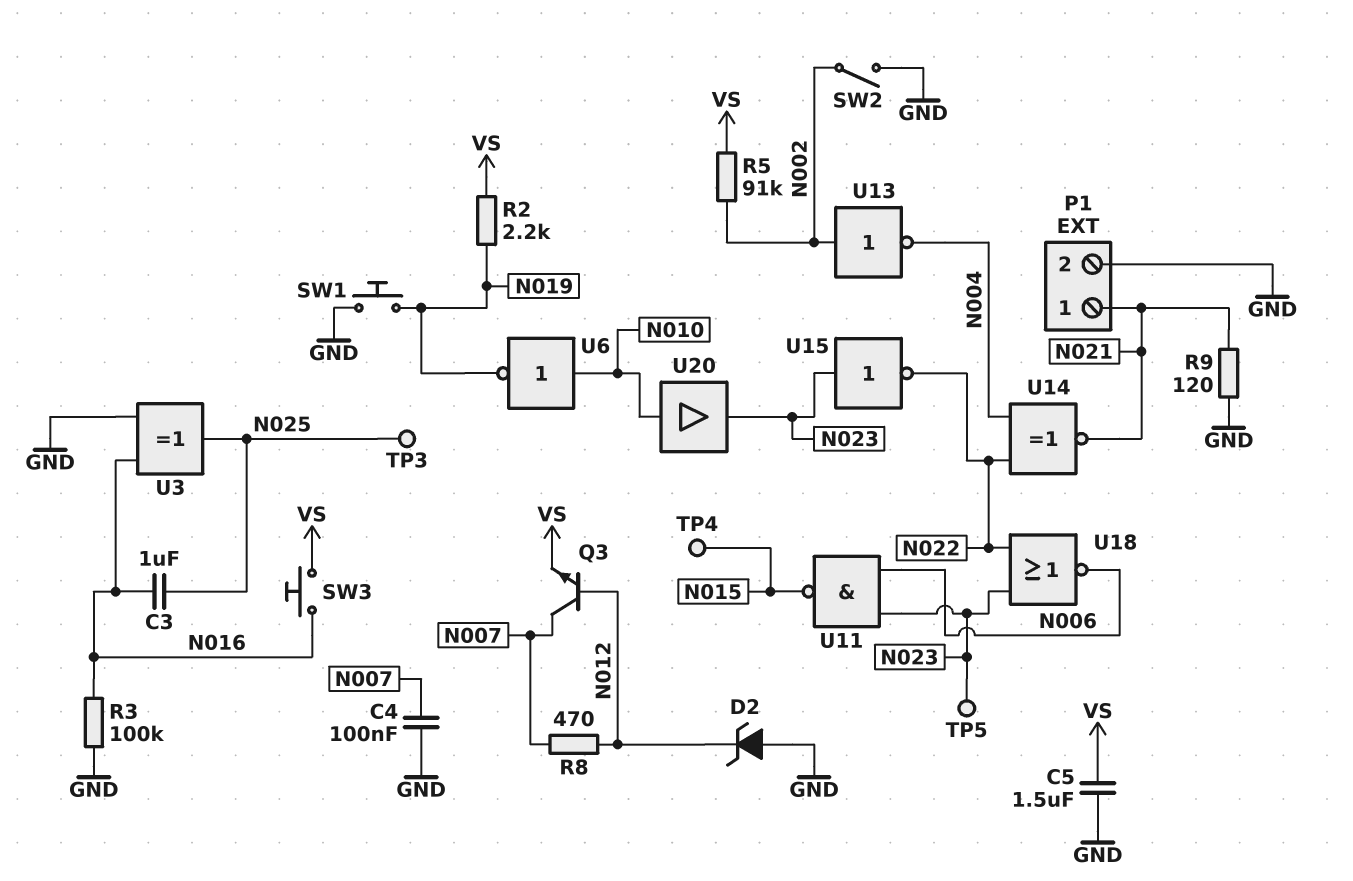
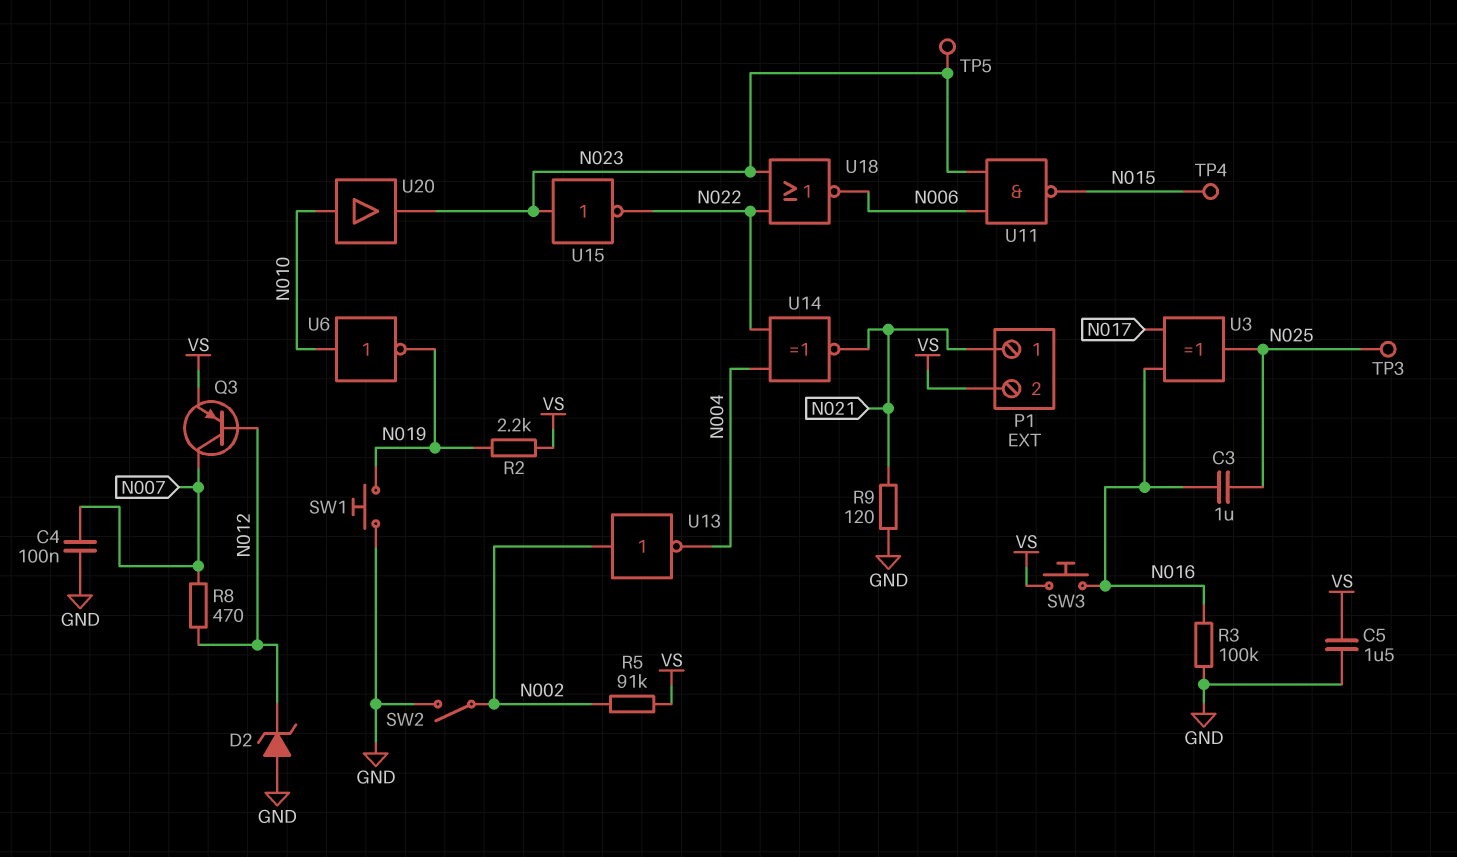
P1 pin 2: GND -> VS
Q3: NPN (B N012, C N007, E VS) -> PNP (B N012, C N007, E VS)
U3: XOR (in GND, in N016, out N025) -> XOR (in N016, in N017, out N025)

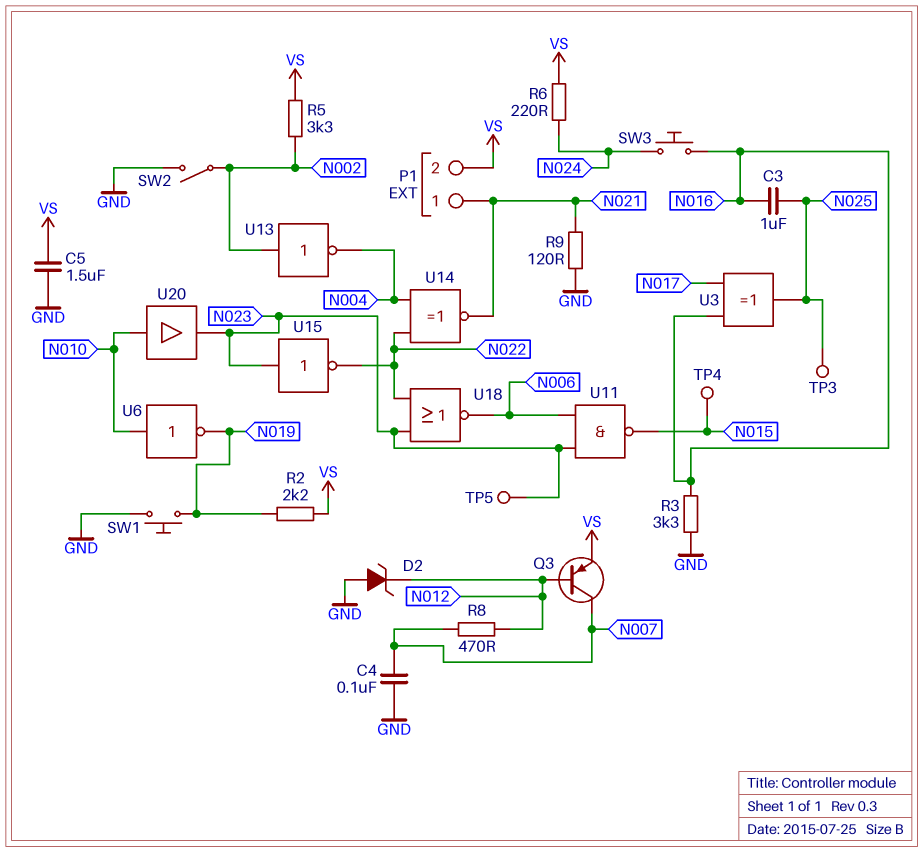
R3: 100k (GND, N016) -> 3.3k (GND, N016)
R5: 91k (N002, VS) -> 3.3k (N002, VS)
R6: none -> 220 (N024, VS)
SW3: button (N016, VS) -> button (N016, N024)

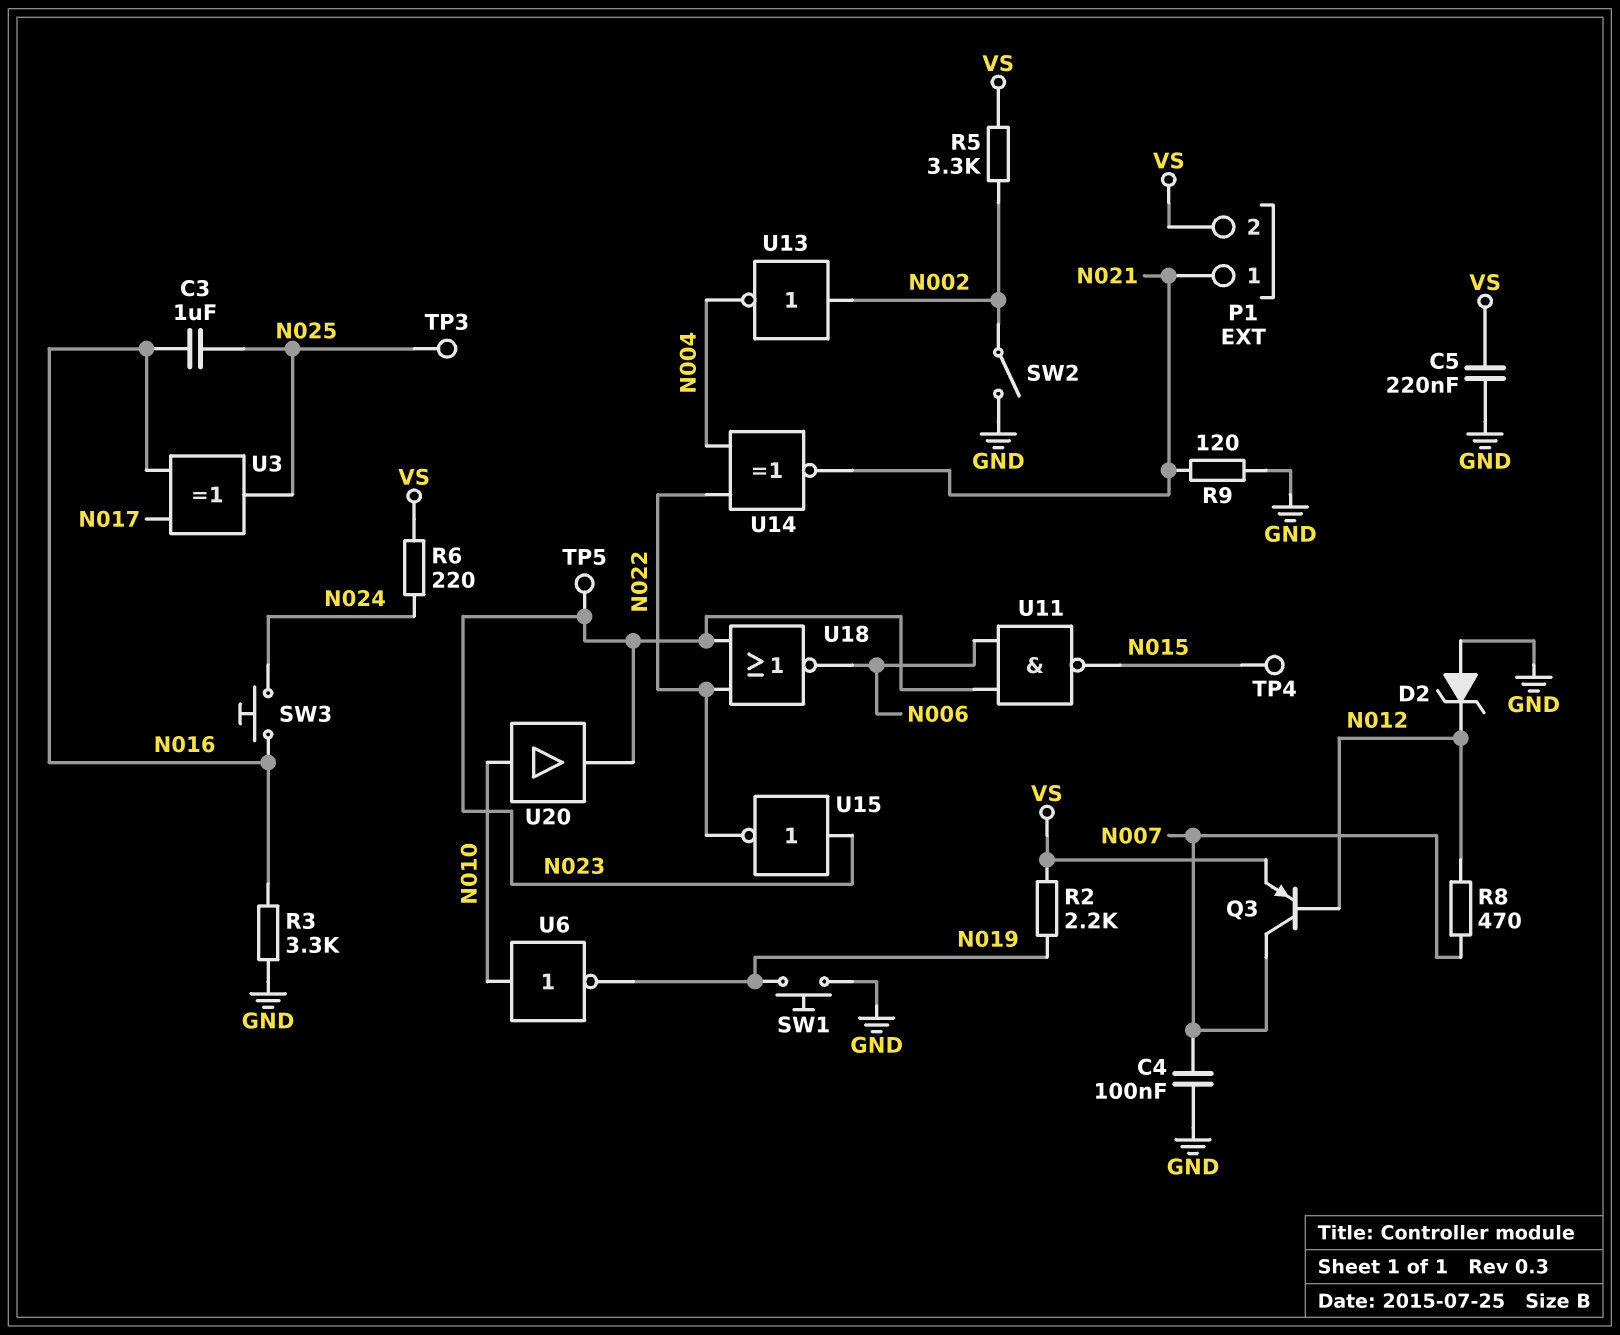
C5: 1.5uF (GND, VS) -> 220nF (GND, VS)

